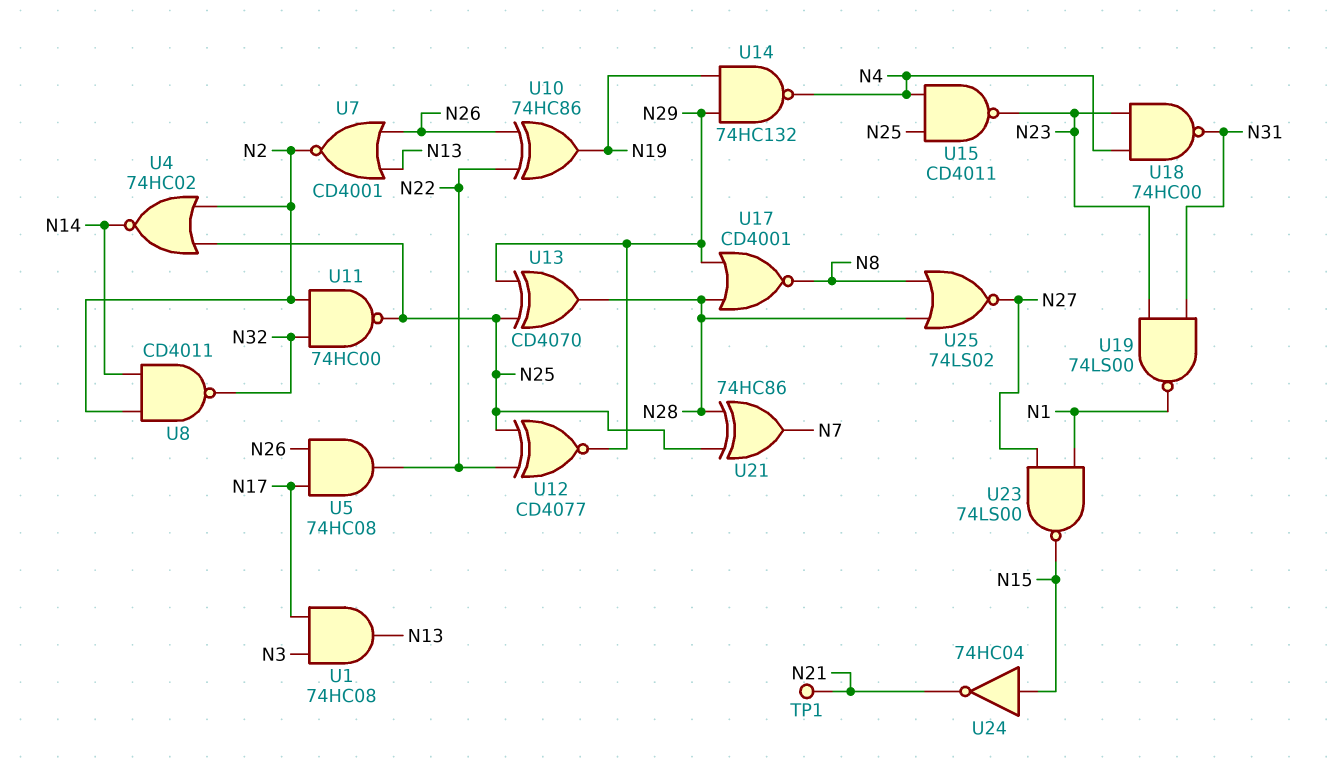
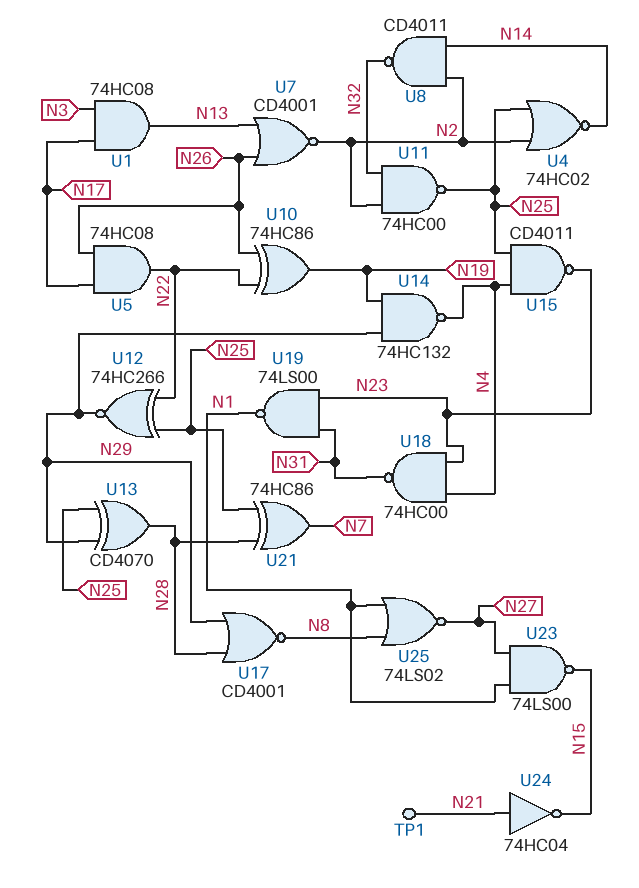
U12: XNOR CD4077 (in N22, in N25, out N29) -> XNOR 74HC266 (in N22, in N25, out N29)
U24: NOT 74HC04 (in N15, out N21) -> NOT 74HC04 (in N21, out N15)
U25: NOR 74LS02 (in N8, in N28, out N27) -> NOR 74LS02 (in N1, in N8, out N27)

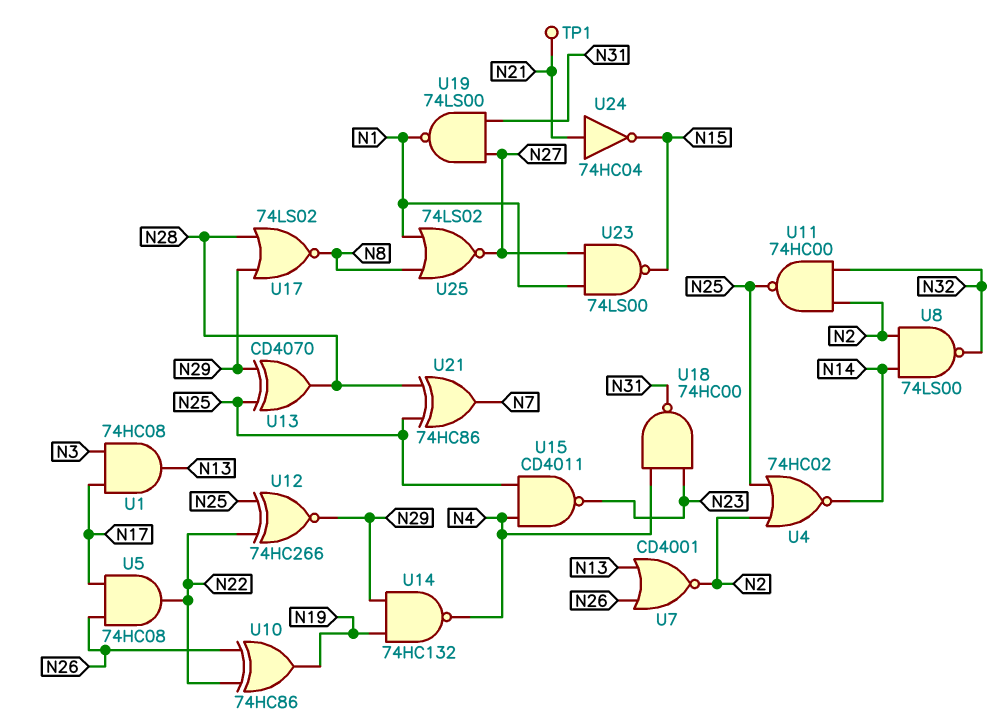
U8: NAND CD4011 (in N2, in N14, out N32) -> NAND 74LS00 (in N2, in N14, out N32)
U17: NOR CD4001 (in N28, in N29, out N8) -> NOR 74LS02 (in N28, in N29, out N8)
U19: NAND 74LS00 (in N23, in N31, out N1) -> NAND 74LS00 (in N27, in N31, out N1)

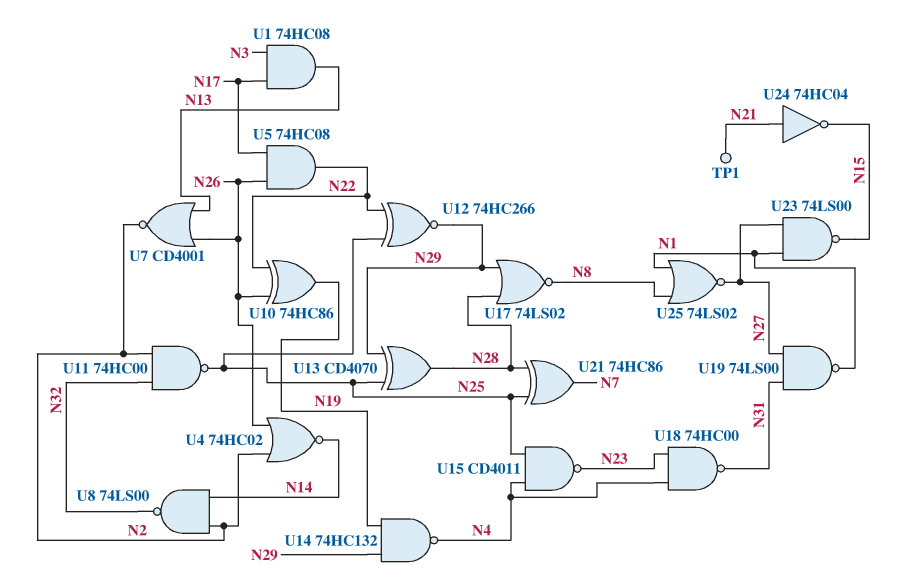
U4: NOR 74HC02 (in N2, in N25, out N14) -> NOR 74HC02 (in N2, in N26, out N14)

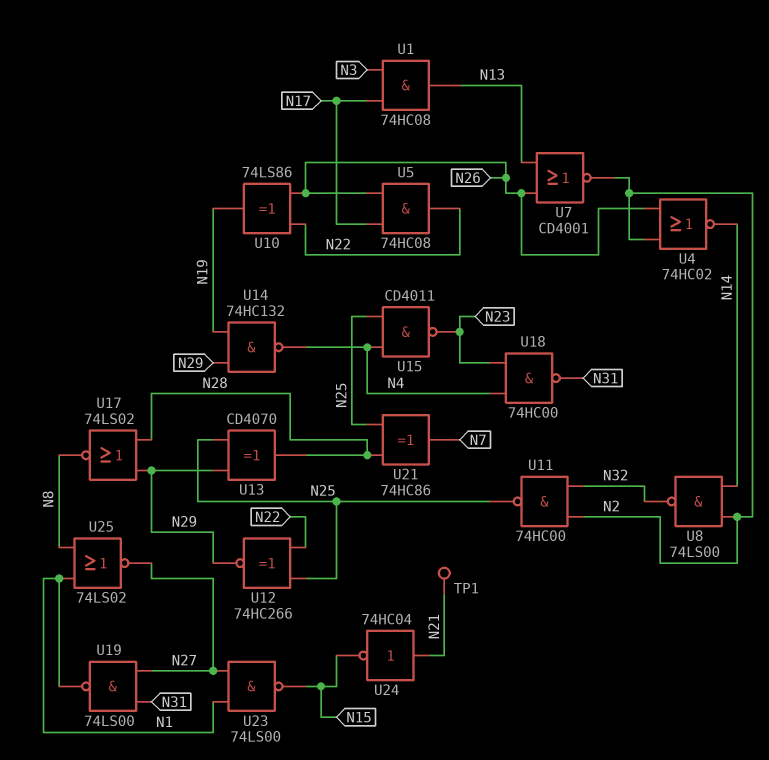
U10: XOR 74HC86 (in N22, in N26, out N19) -> XOR 74LS86 (in N22, in N26, out N19)

